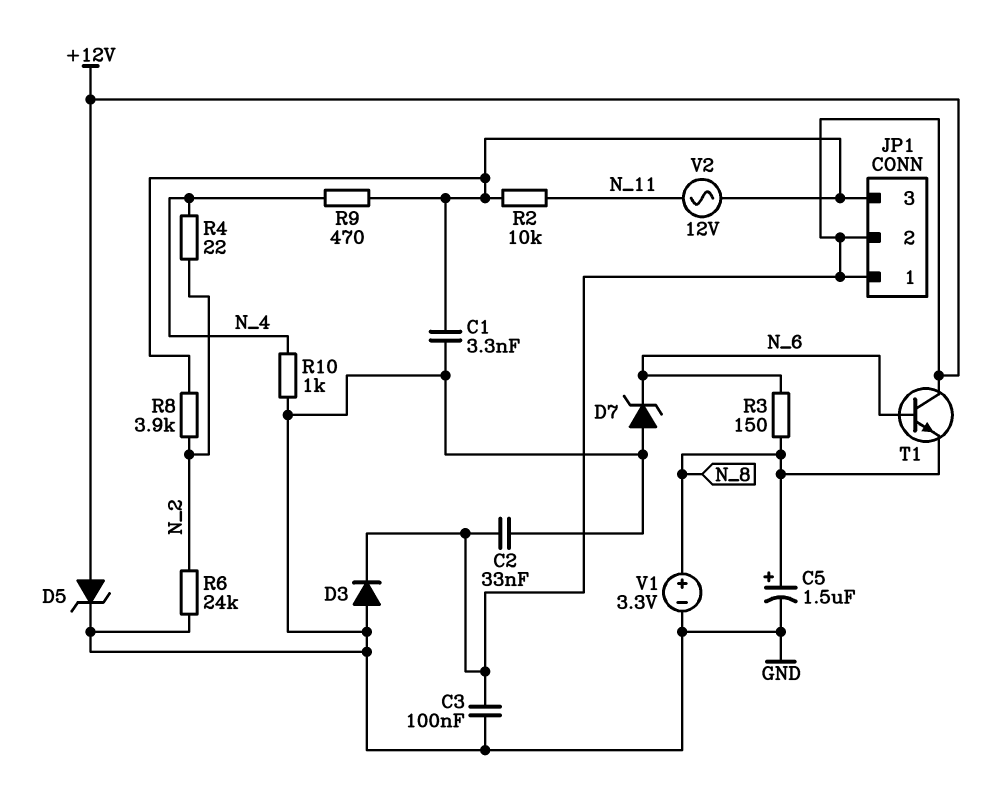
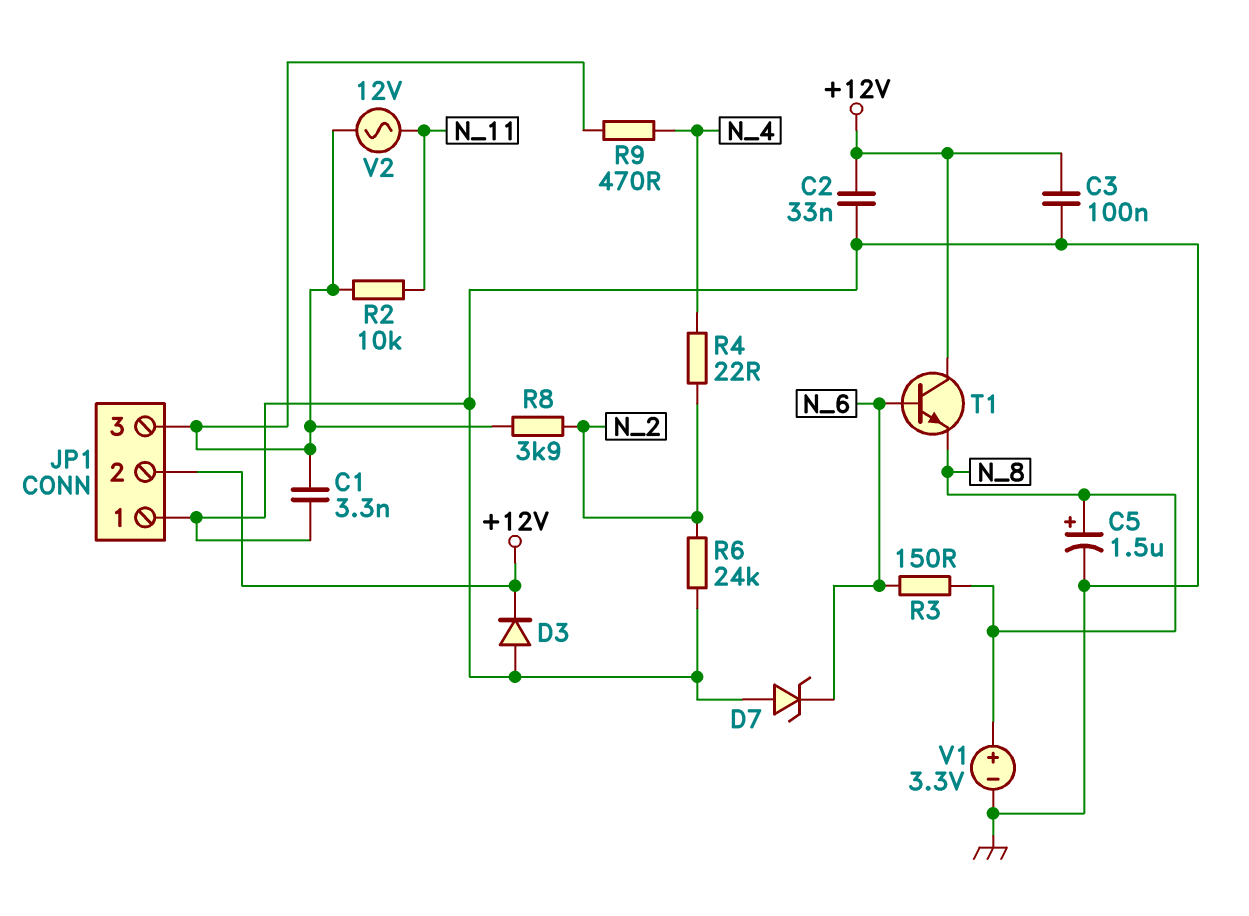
D5: zener (A +12V, K GND) -> none
JP1 pin 1: +12V -> GND
R10: 1k (GND, N_4) -> none

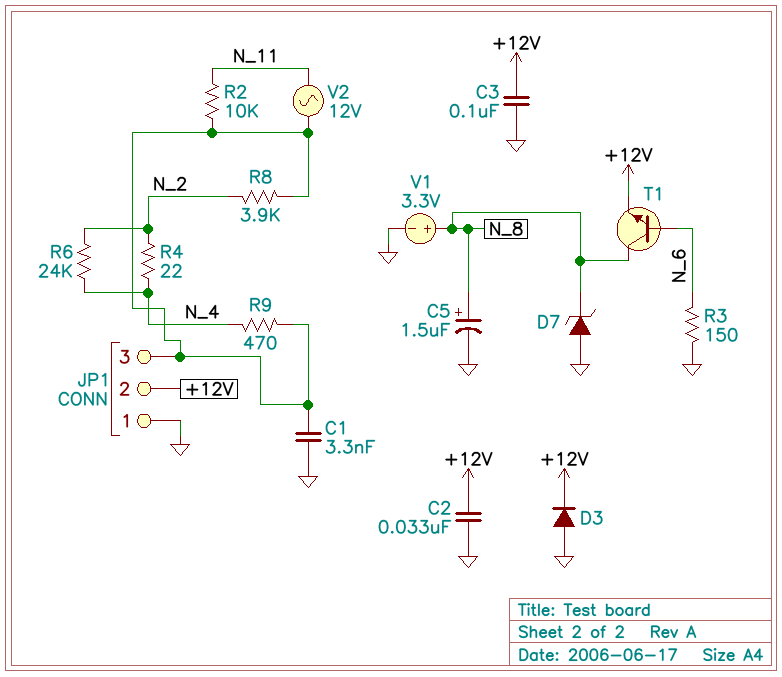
D7: zener (A GND, K N_6) -> zener (A GND, K N_8)
R3: 150 (N_6, N_8) -> 150 (GND, N_6)
R6: 24k (GND, N_2) -> 24k (N_2, N_4)
T1: NPN (B N_6, C +12V, E N_8) -> NPN (B N_6, C N_8, E +12V)

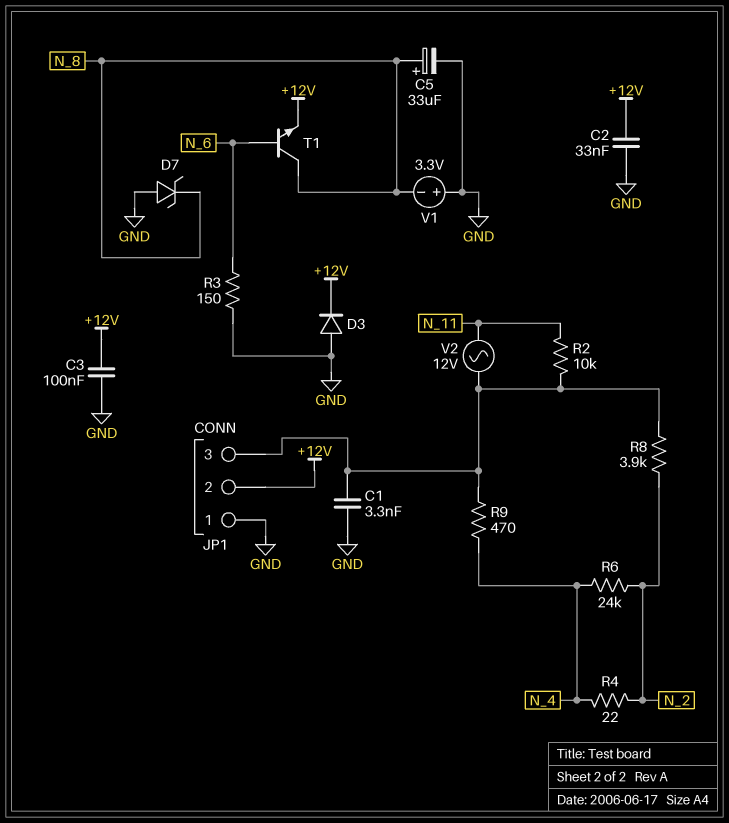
C5: 1.5uF (plus N_8, minus GND) -> 33uF (plus N_8, minus GND)
V1: 3.3V (plus N_8, minus GND) -> 3.3V (plus GND, minus N_8)

